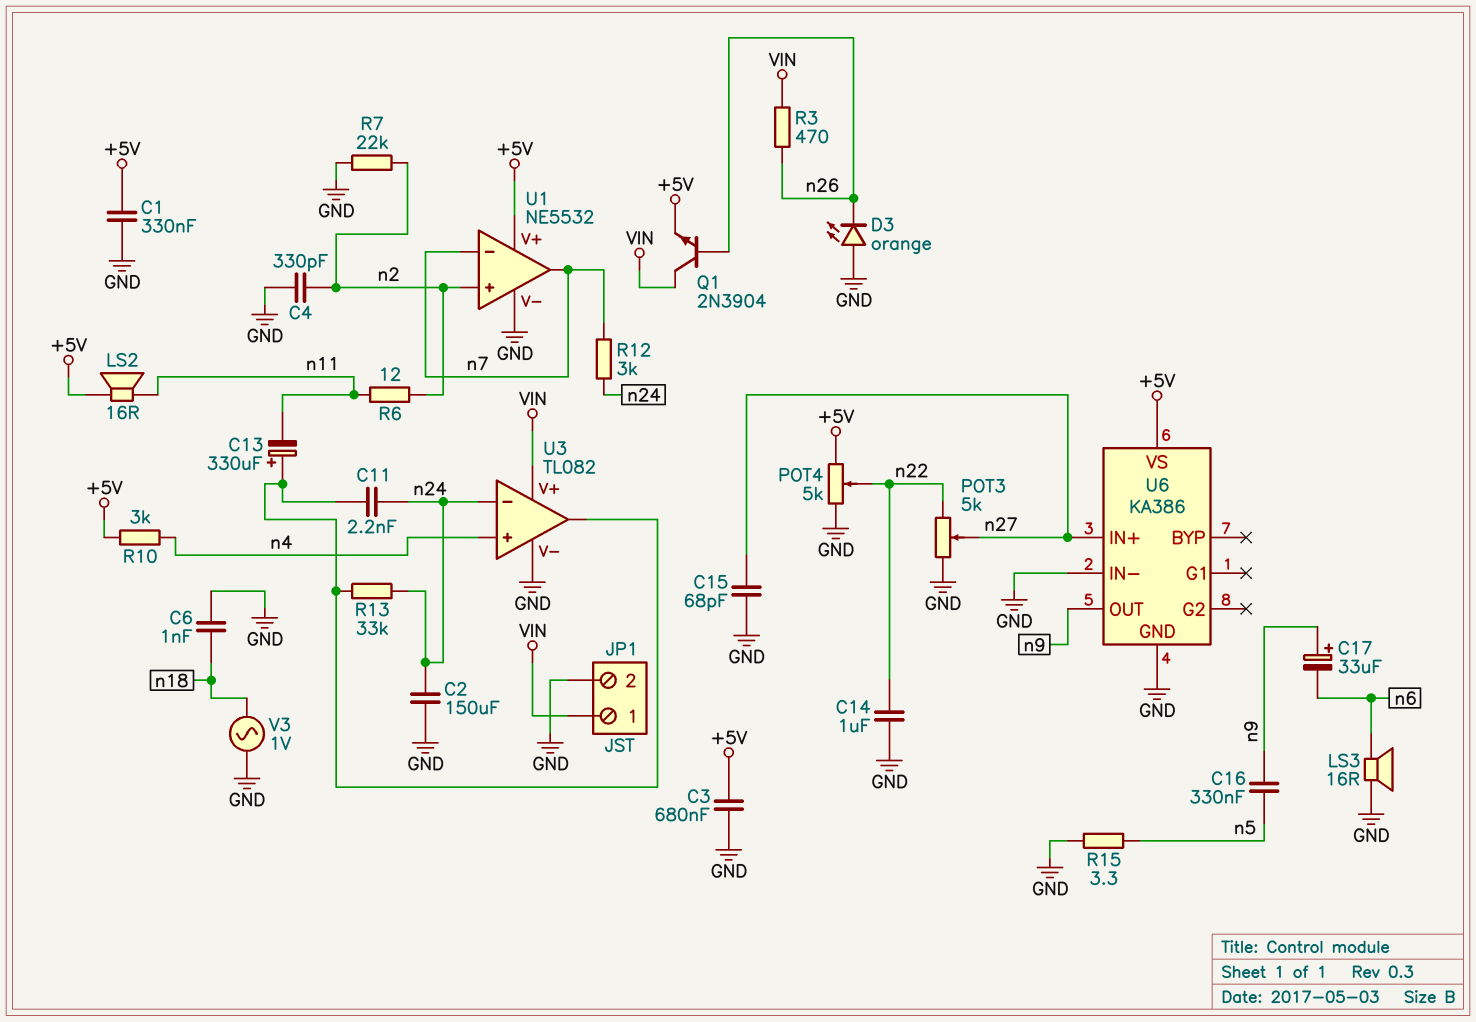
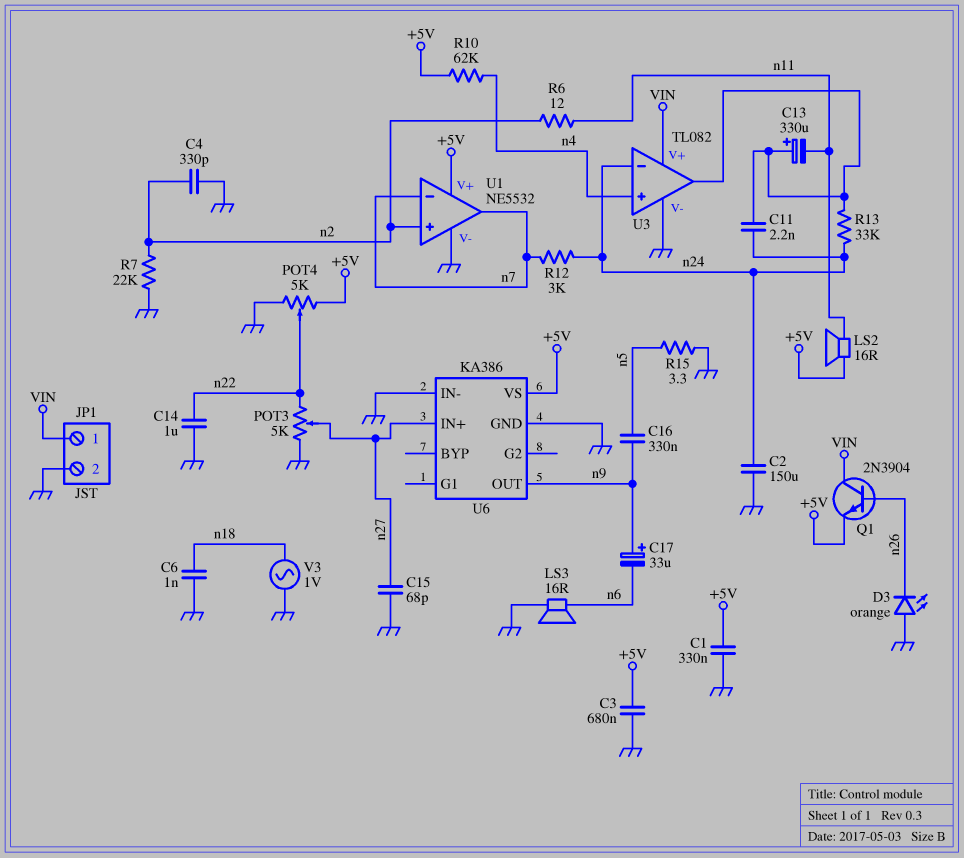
R3: 470 (VIN, n26) -> none
R10: 3k (+5V, n4) -> 62k (+5V, n4)

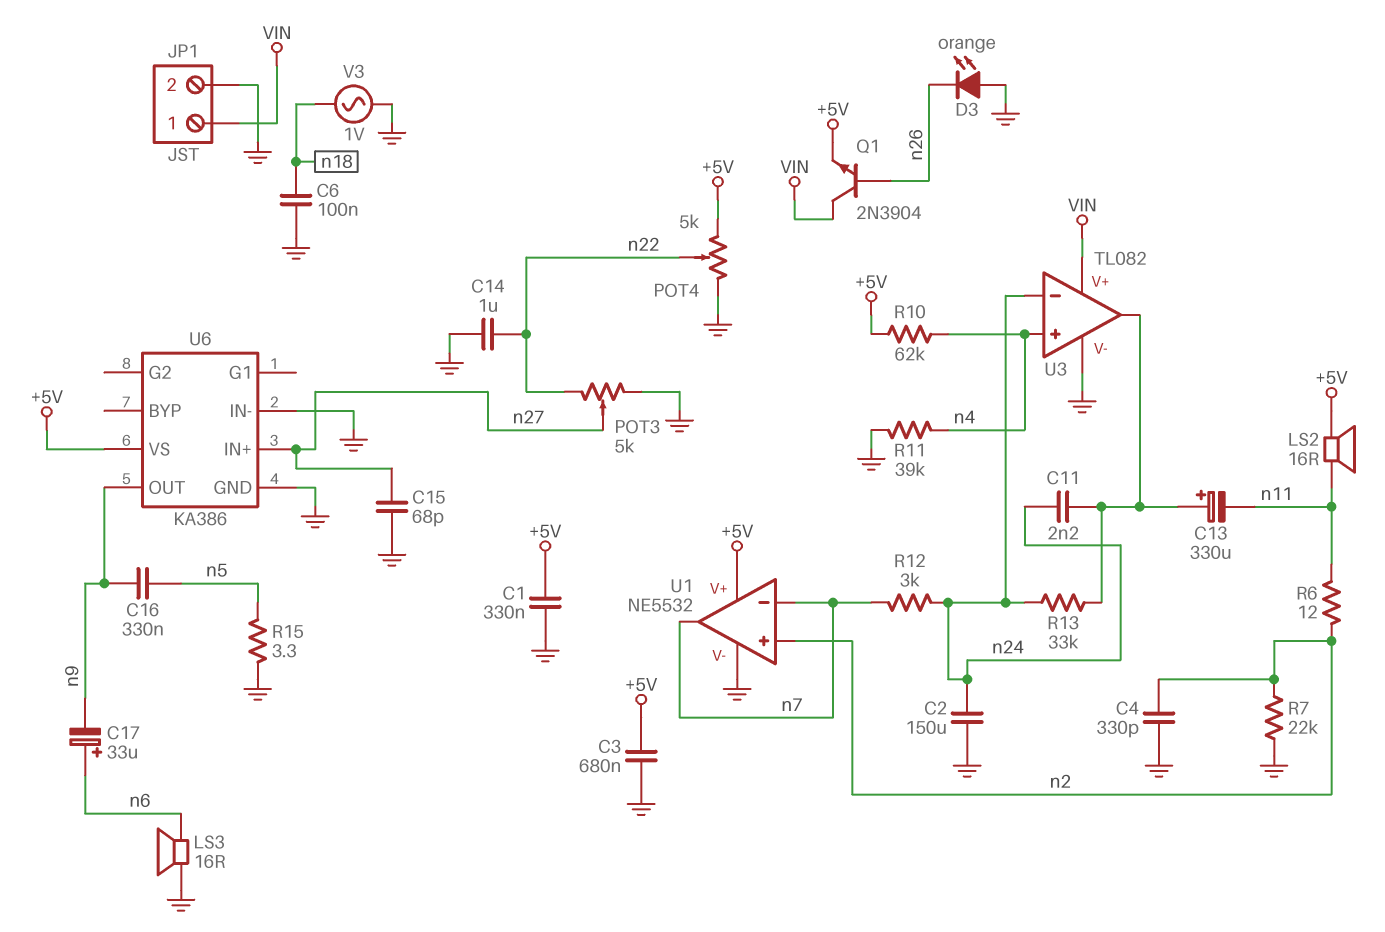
C6: 1nF (GND, n18) -> 100nF (GND, n18)
C17: 33uF (plus n9, minus n6) -> 33uF (plus n6, minus n9)
R11: none -> 39k (GND, n4)

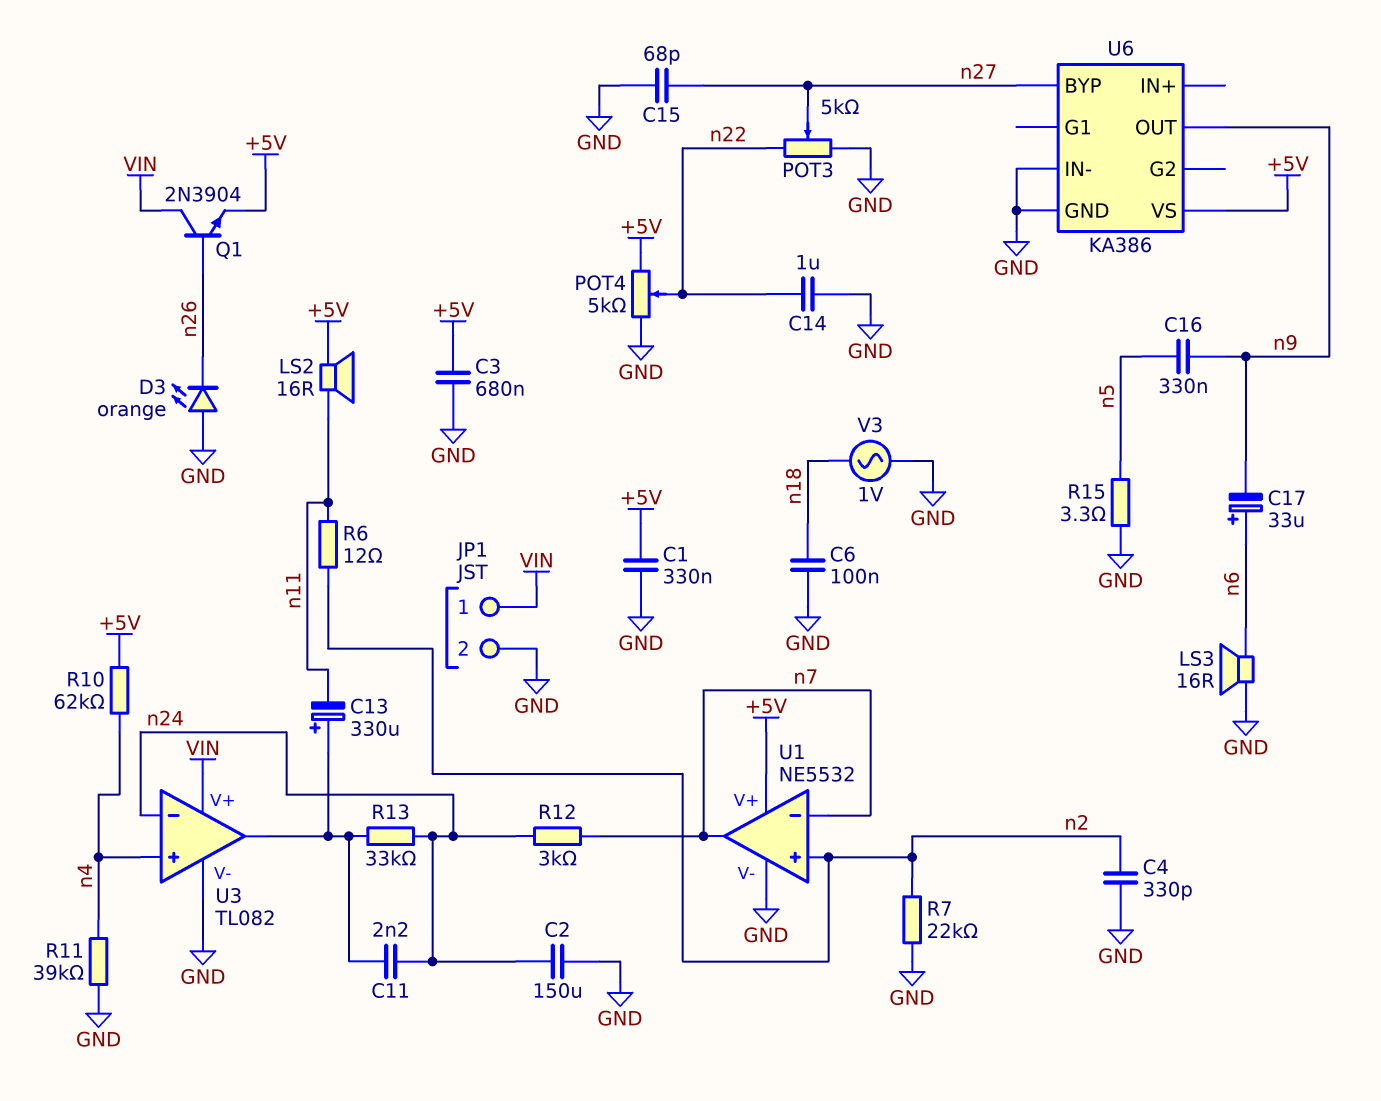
U6 pin BYP: none -> n27
U6 pin IN+: n27 -> none

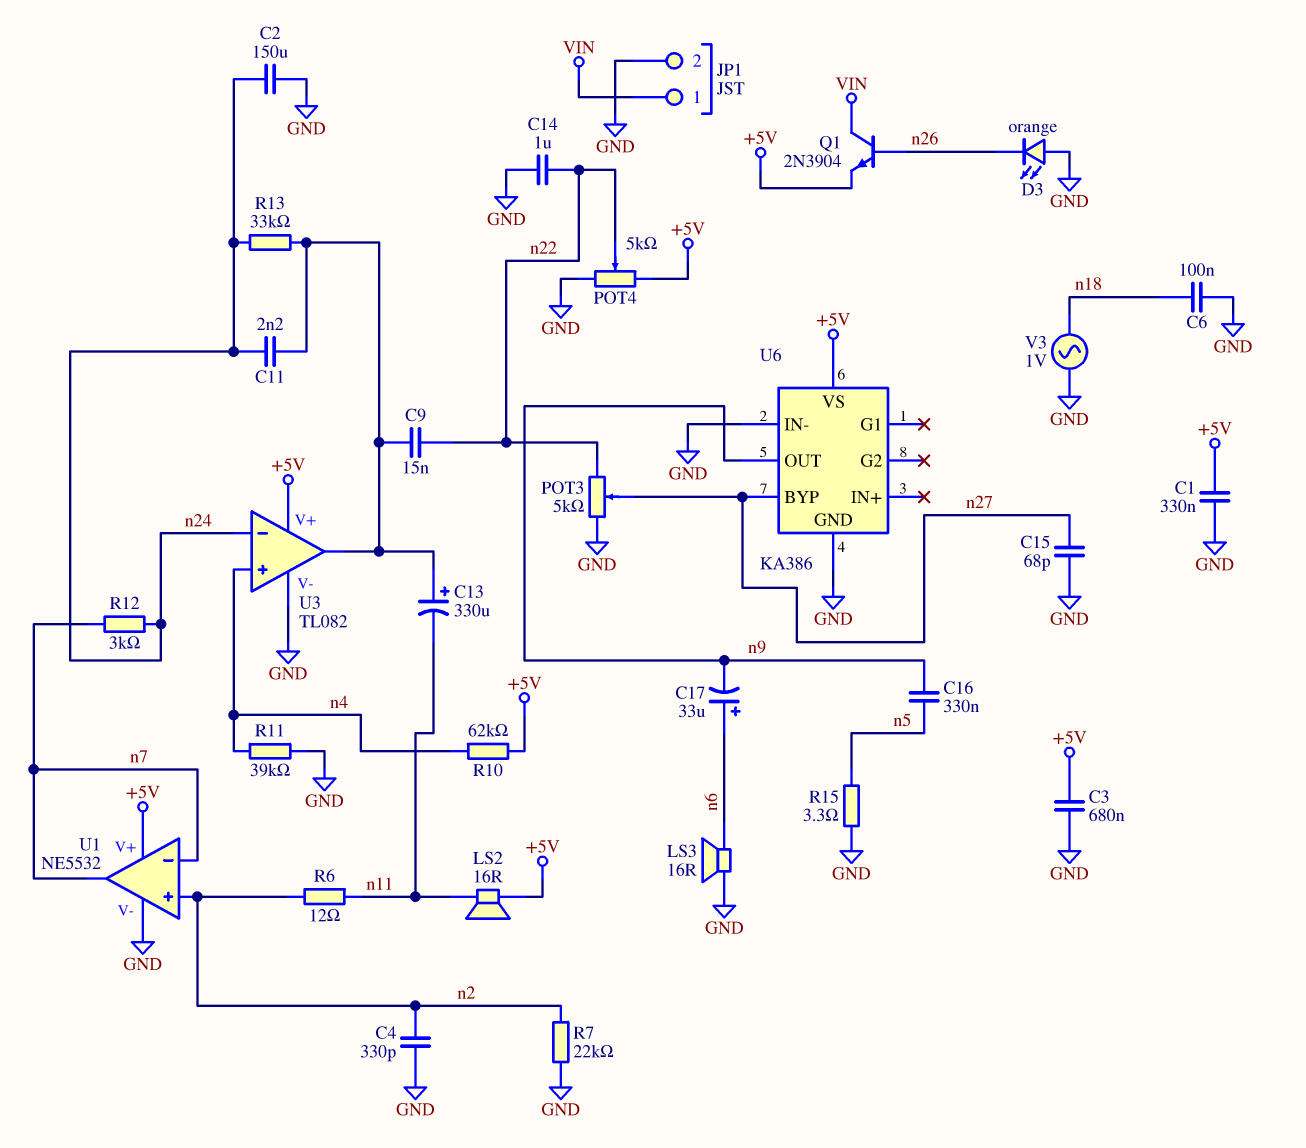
C9: none -> 15nF (U3/out, n22)
U3 pin V+: VIN -> +5V

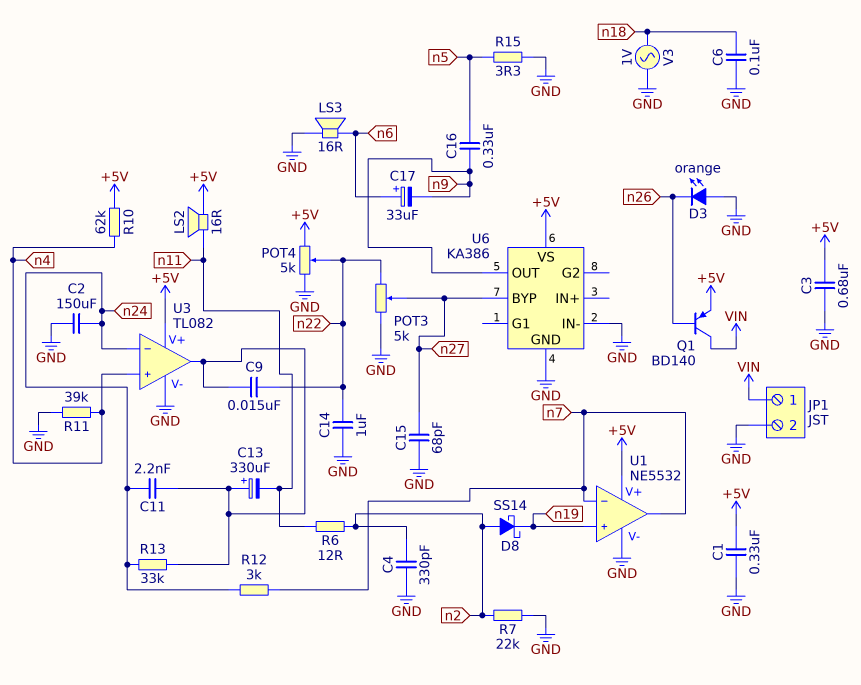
D8: none -> schottky SS14 (A n2, K n19)
Q1: NPN 2N3904 (B n26, C VIN, E +5V) -> PNP BD140 (B n26, C VIN, E +5V)
U1 pin in+: n2 -> n19

